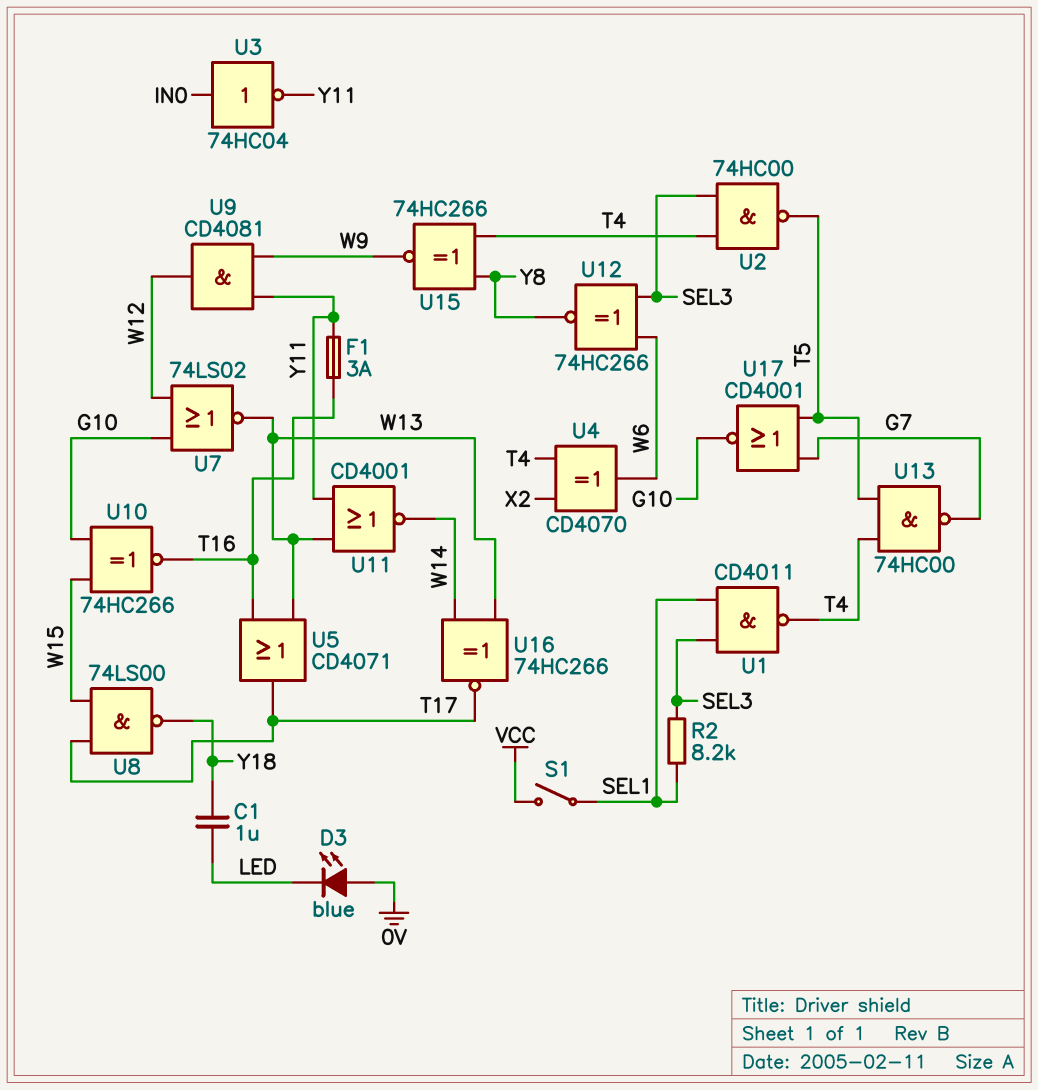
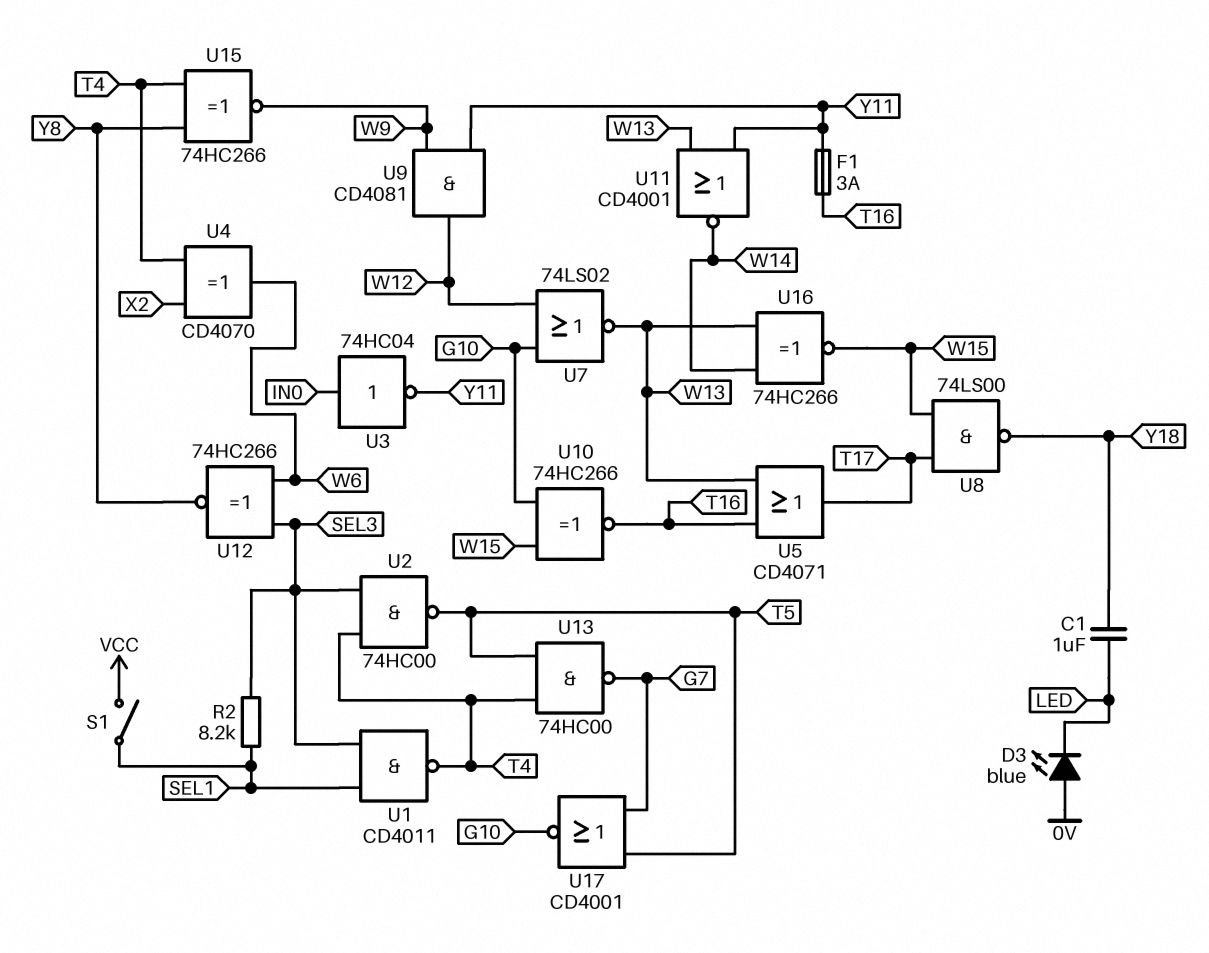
U16: XNOR 74HC266 (in W13, in W14, out T17) -> XNOR 74HC266 (in W13, in W14, out W15)

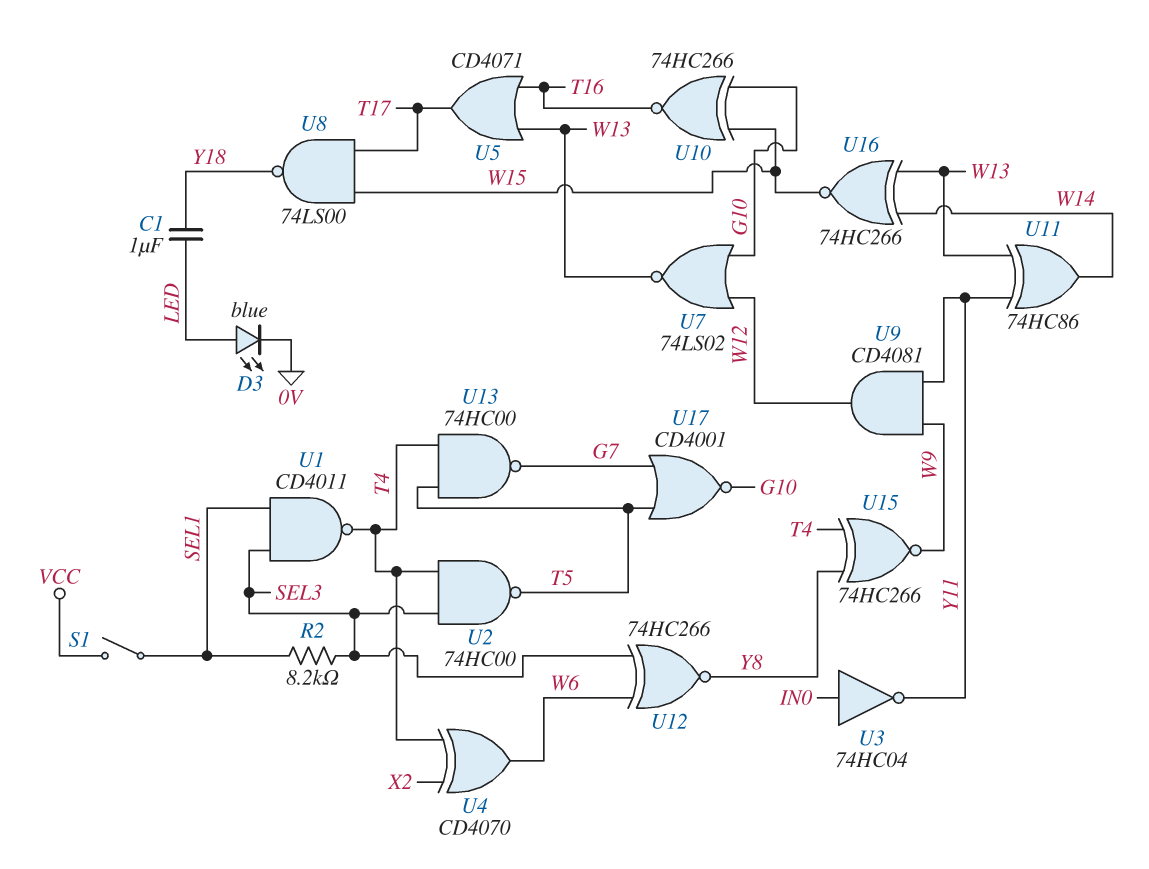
D3: LED blue (A 0V, K LED) -> LED blue (A LED, K 0V)
F1: 3A (T16, Y11) -> none
U11: NOR CD4001 (in W13, in Y11, out W14) -> XOR 74HC86 (in W13, in Y11, out W14)

